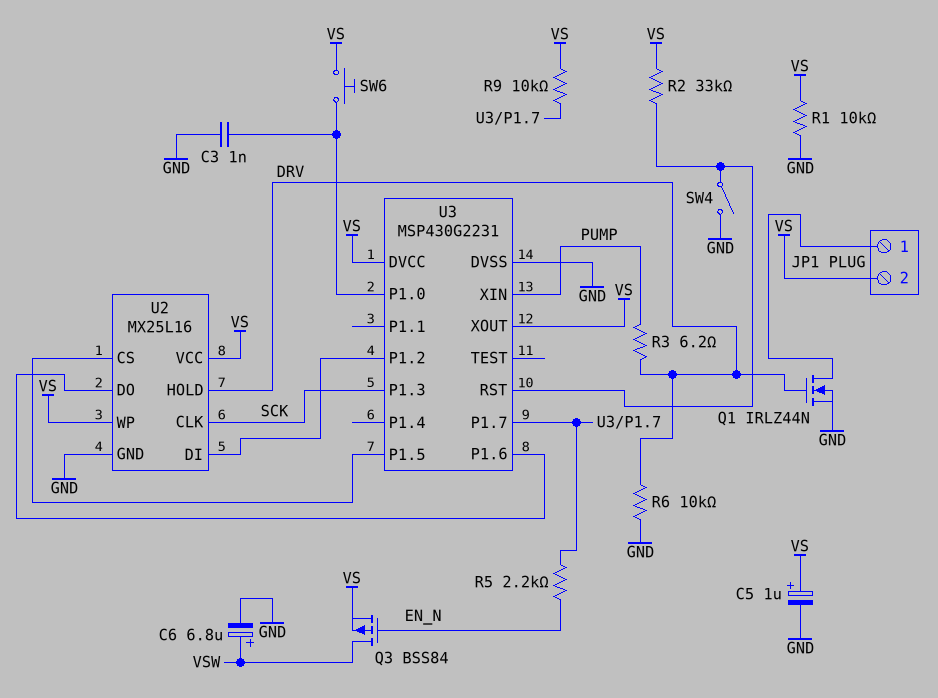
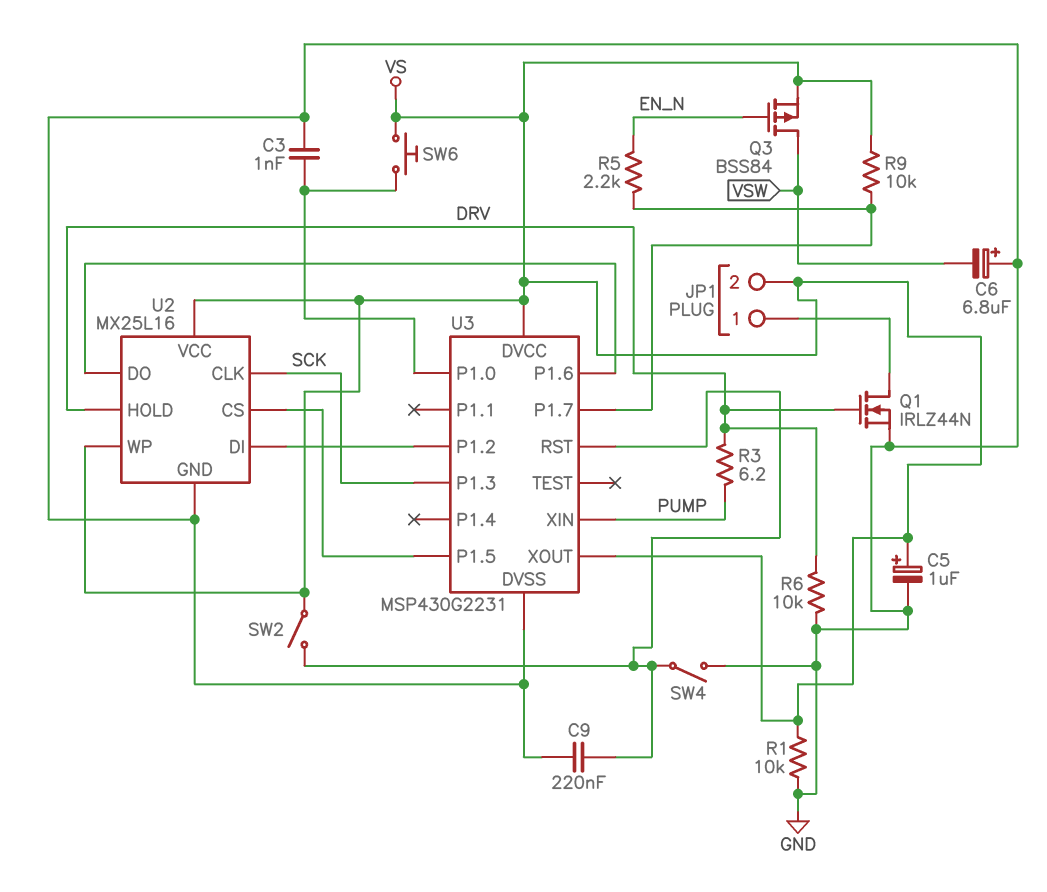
C6: 6.8uF (plus VSW, minus GND) -> 6.8uF (plus GND, minus VSW)
C9: none -> 220nF (GND, U3/RST)
R2: 33k (U3/RST, VS) -> none
SW2: none -> switch (U3/RST, VS)

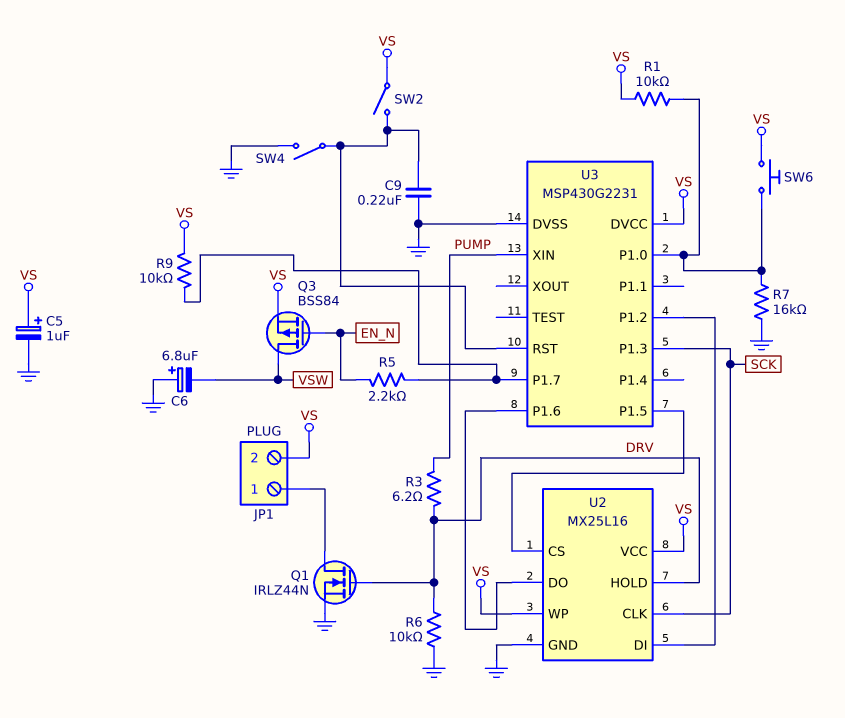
C3: 1nF (GND, U3/P1.0) -> none
R1: 10k (GND, VS) -> 10k (U3/P1.0, VS)
R7: none -> 16k (GND, U3/P1.0)
U3 pin XOUT: VS -> none

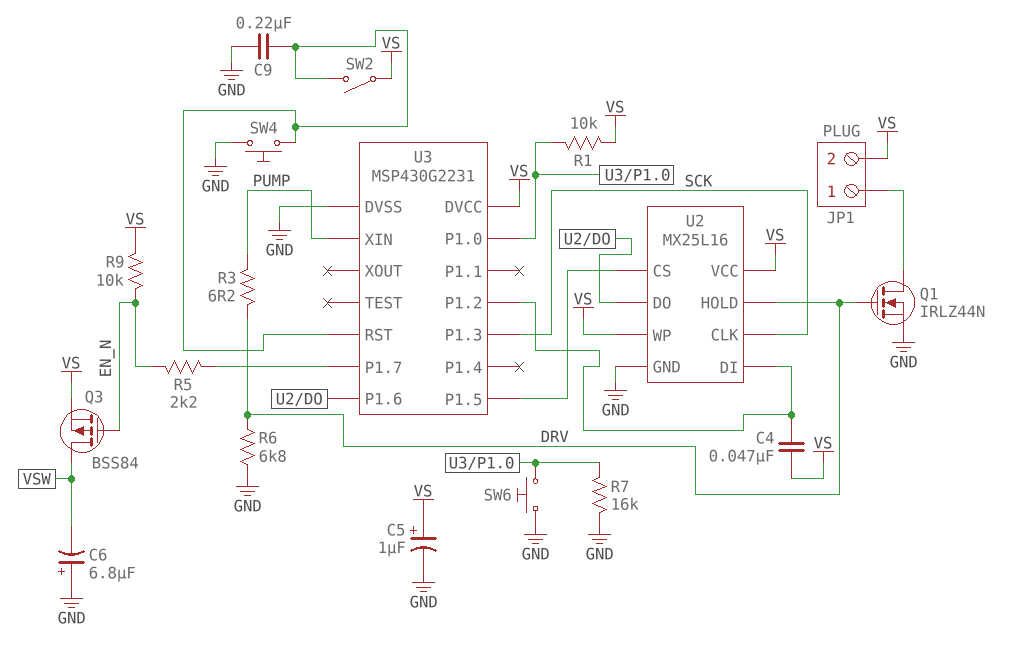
C4: none -> 47nF (U2/DI, VS)
R6: 10k (DRV, GND) -> 6.8k (DRV, GND)
R9: 10k (U3/P1.7, VS) -> 10k (EN_N, VS)
SW4: switch (GND, U3/RST) -> button (GND, U3/RST)
SW6: button (U3/P1.0, VS) -> button (GND, U3/P1.0)

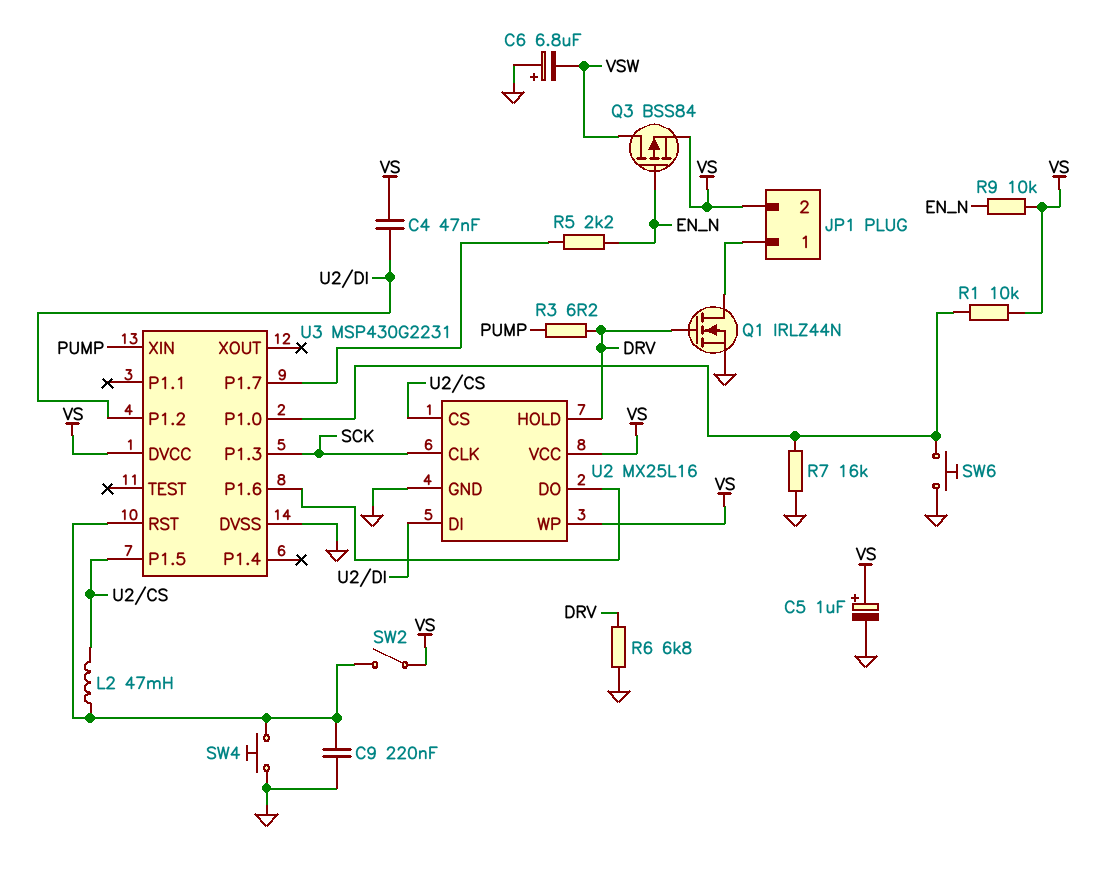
L2: none -> 47mH (U2/CS, U3/RST)

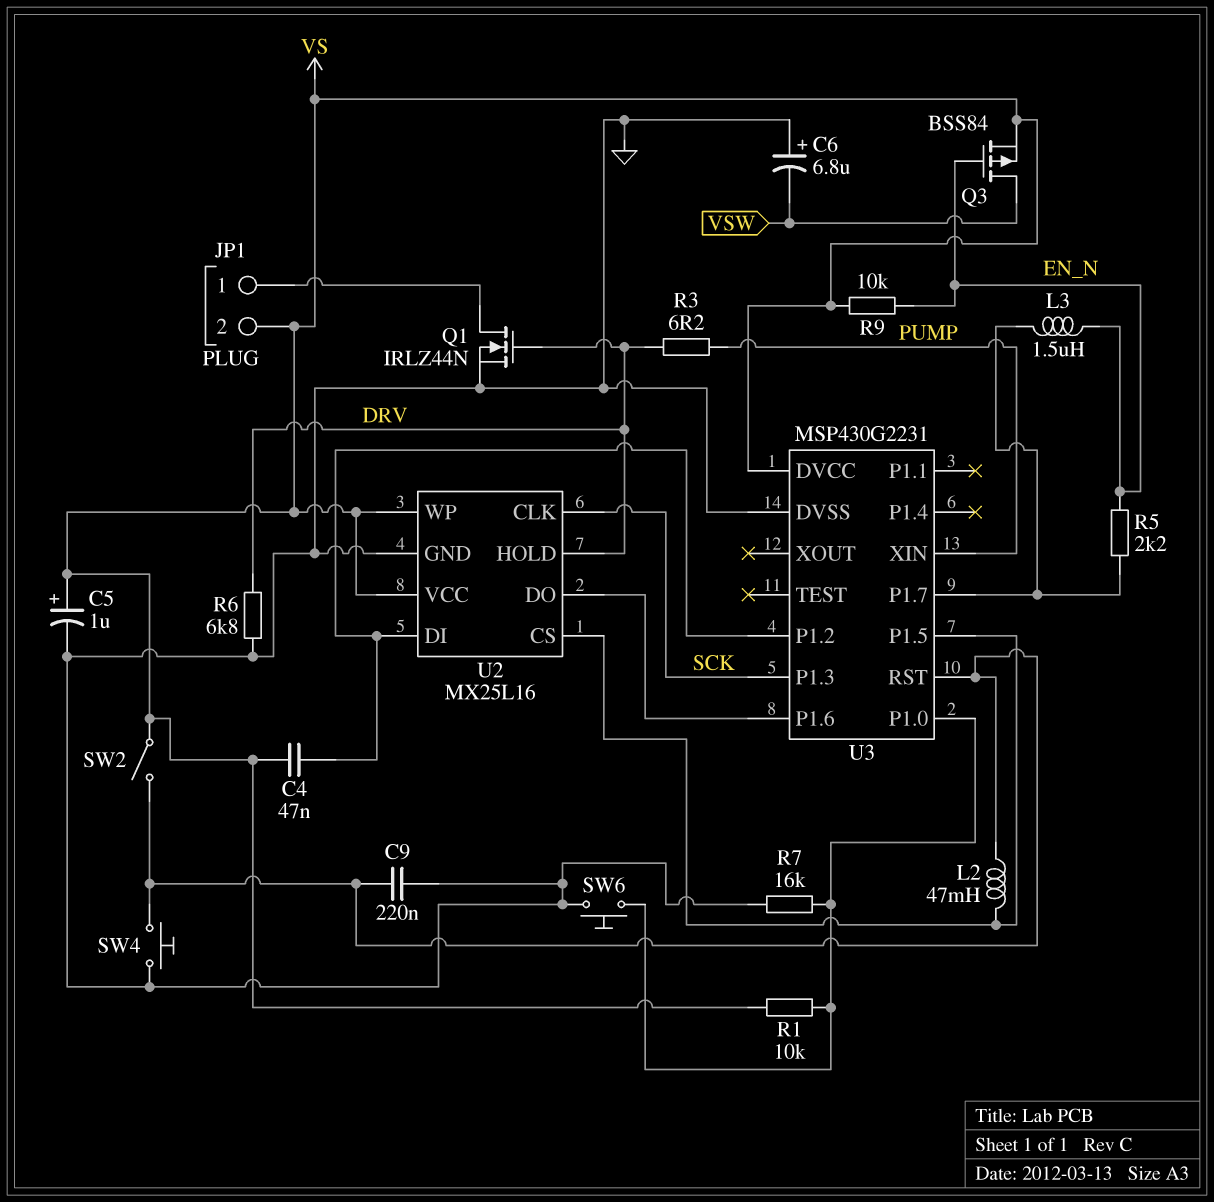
L3: none -> 1.5uH (EN_N, U3/P1.7)

